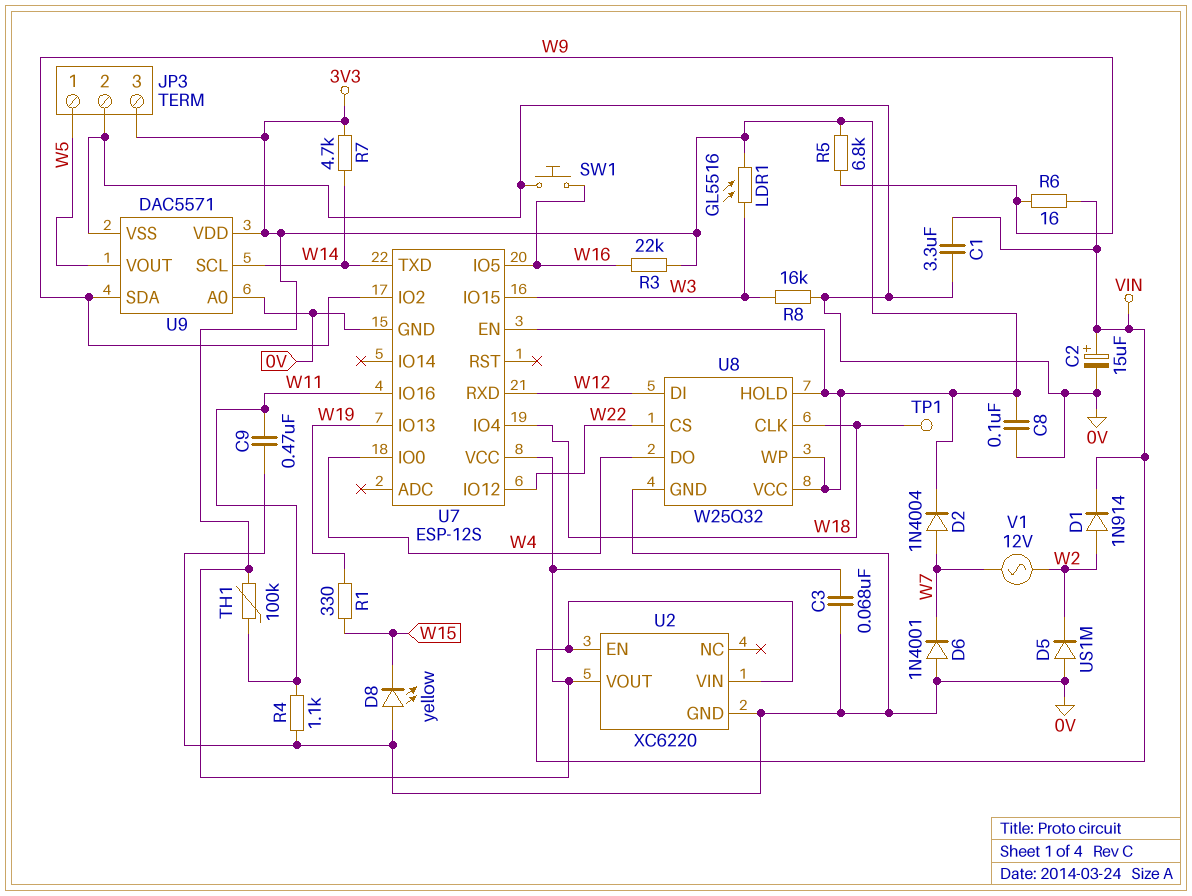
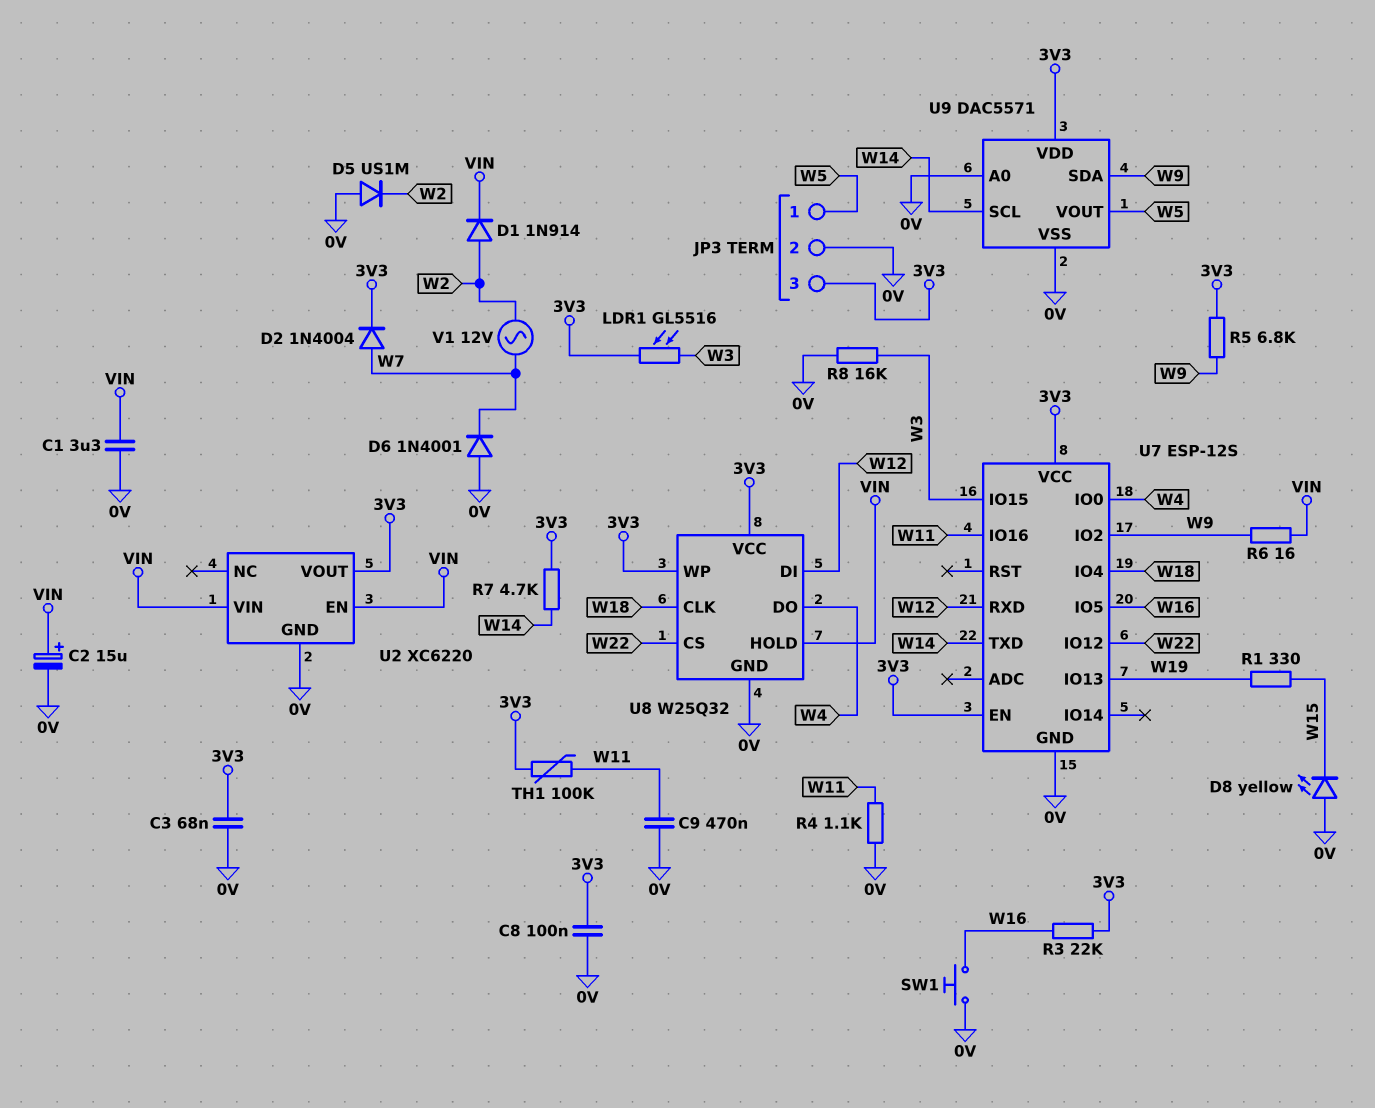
TP1: test point (W18) -> none
U8 pin HOLD: 3V3 -> VIN

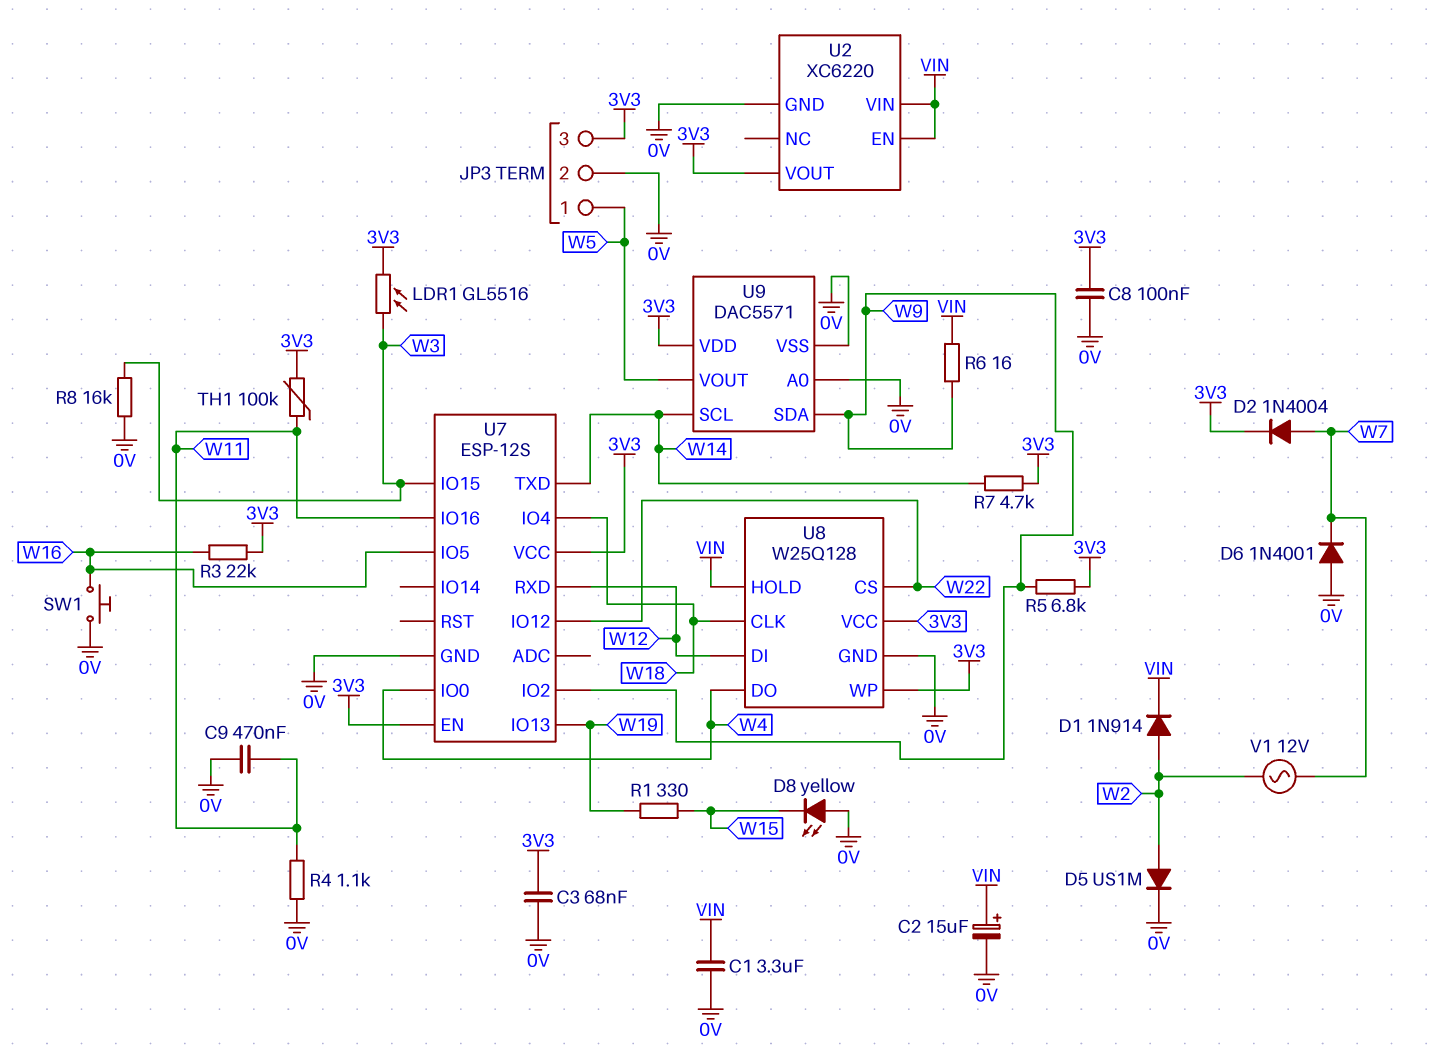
D5: diode US1M (A 0V, K W2) -> diode US1M (A W2, K 0V)
U8: W25Q32 -> W25Q128

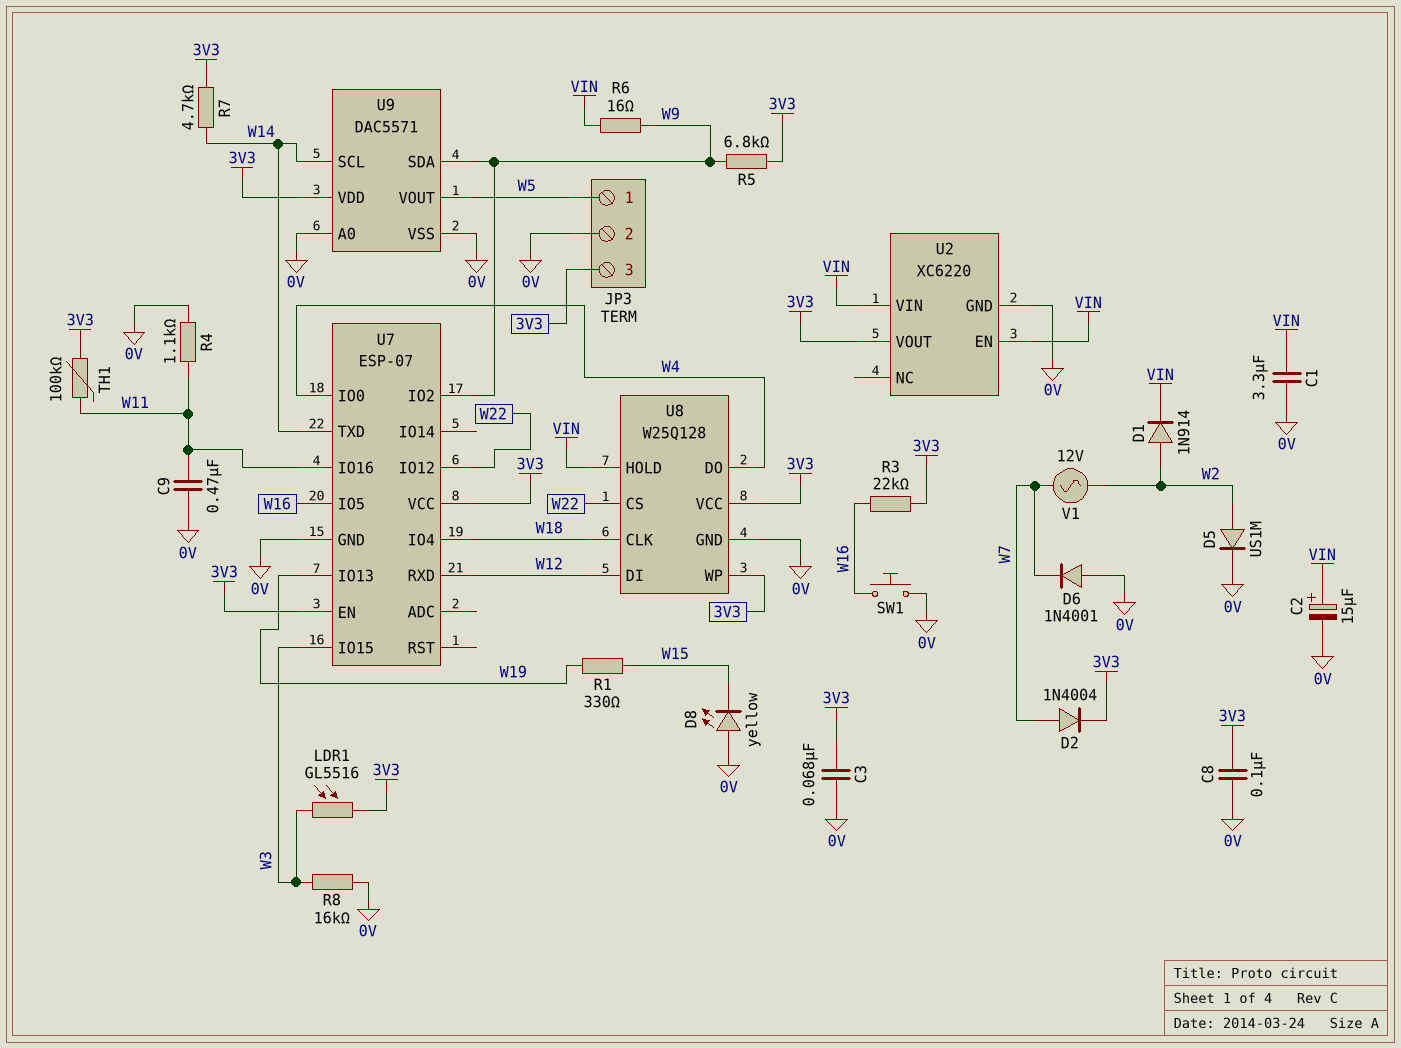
U7: ESP-12S -> ESP-07

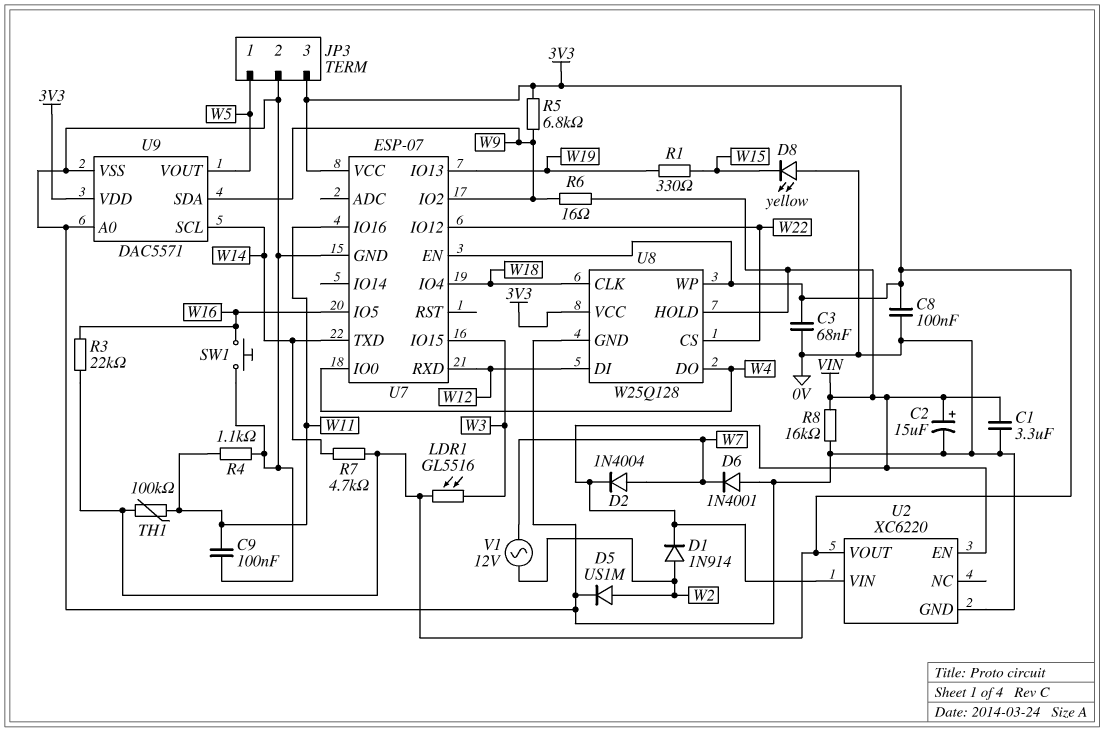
C9: 470nF (0V, W11) -> 100nF (0V, W11)
D2: diode 1N4004 (A W7, K 3V3) -> diode 1N4004 (A W7, K VIN)
R8: 16k (0V, W3) -> 16k (0V, VIN)

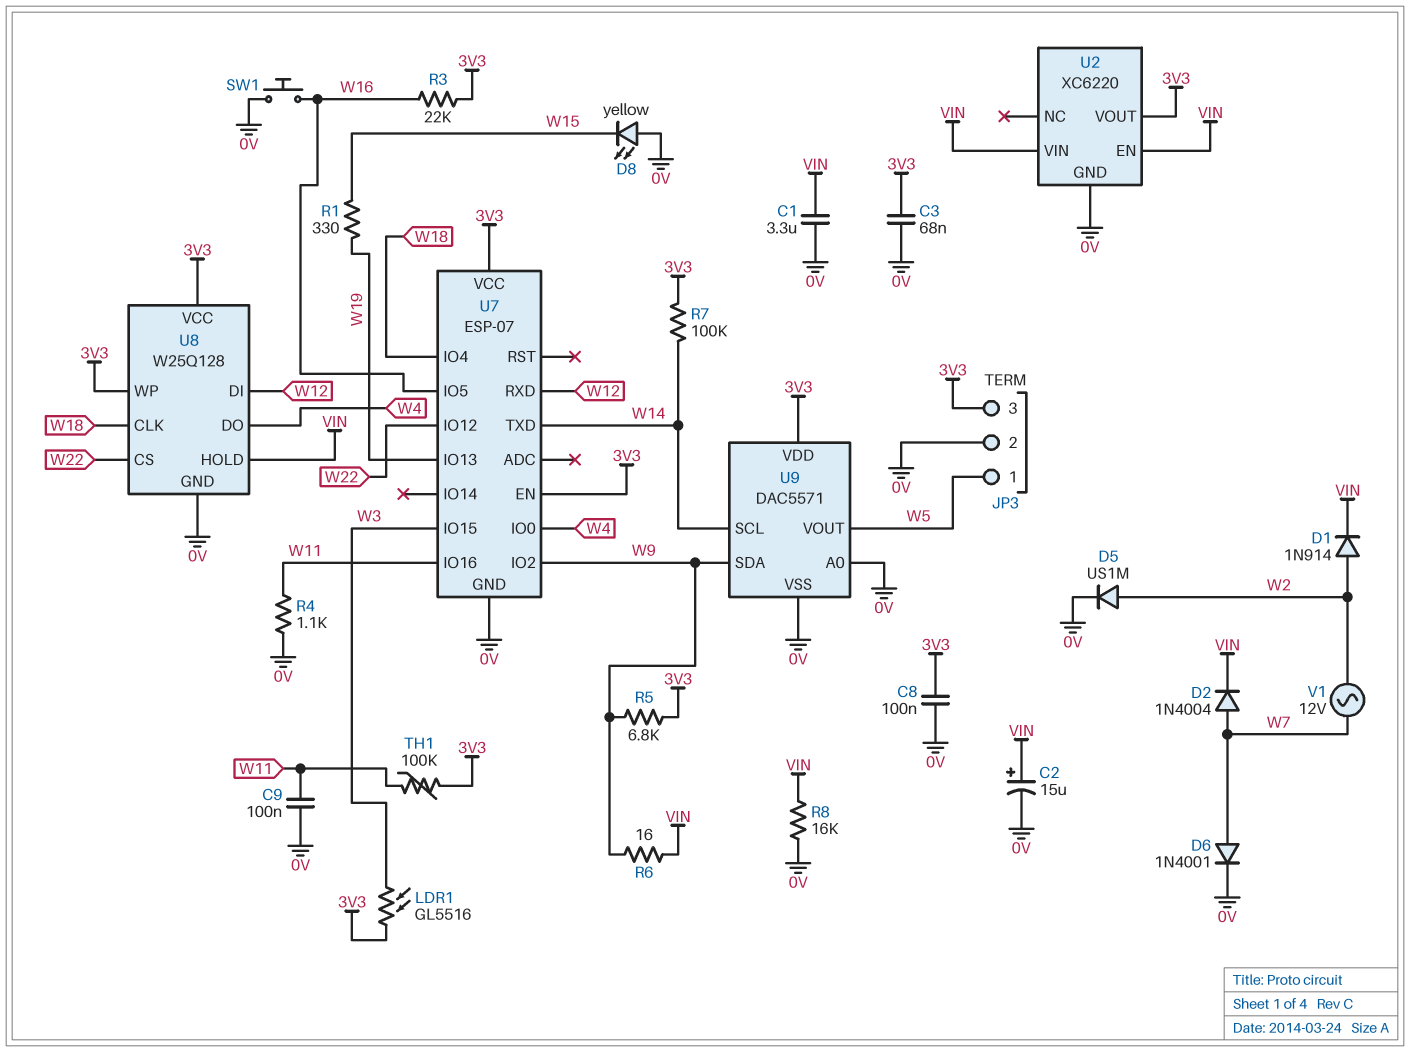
D6: diode 1N4001 (A 0V, K W7) -> diode 1N4001 (A W7, K 0V)
R7: 4.7k (3V3, W14) -> 100k (3V3, W14)

